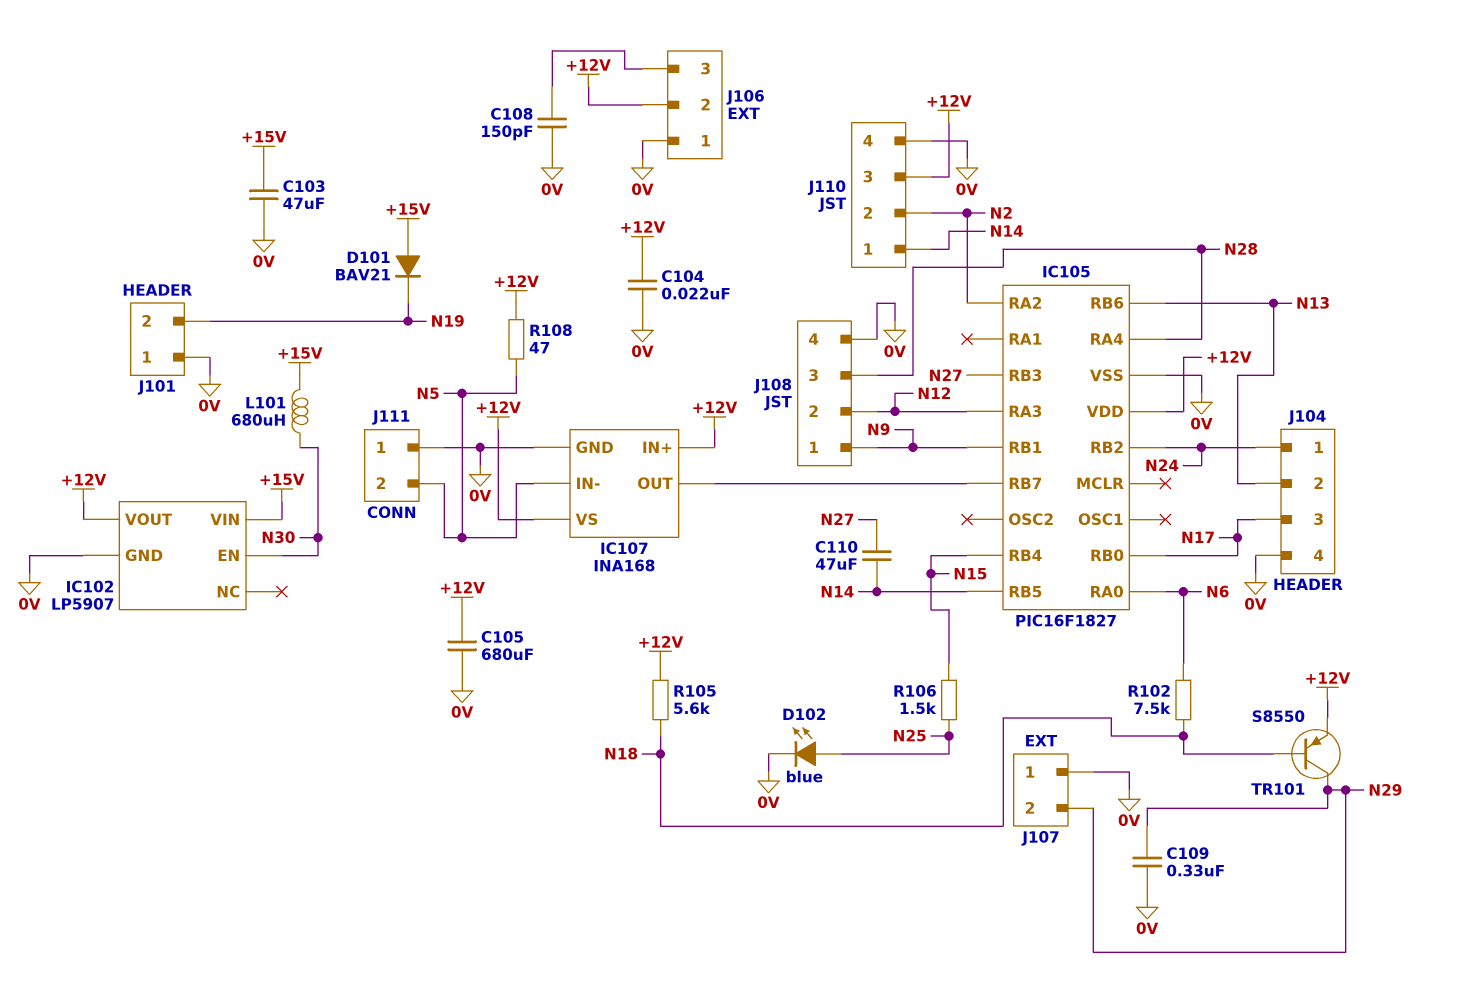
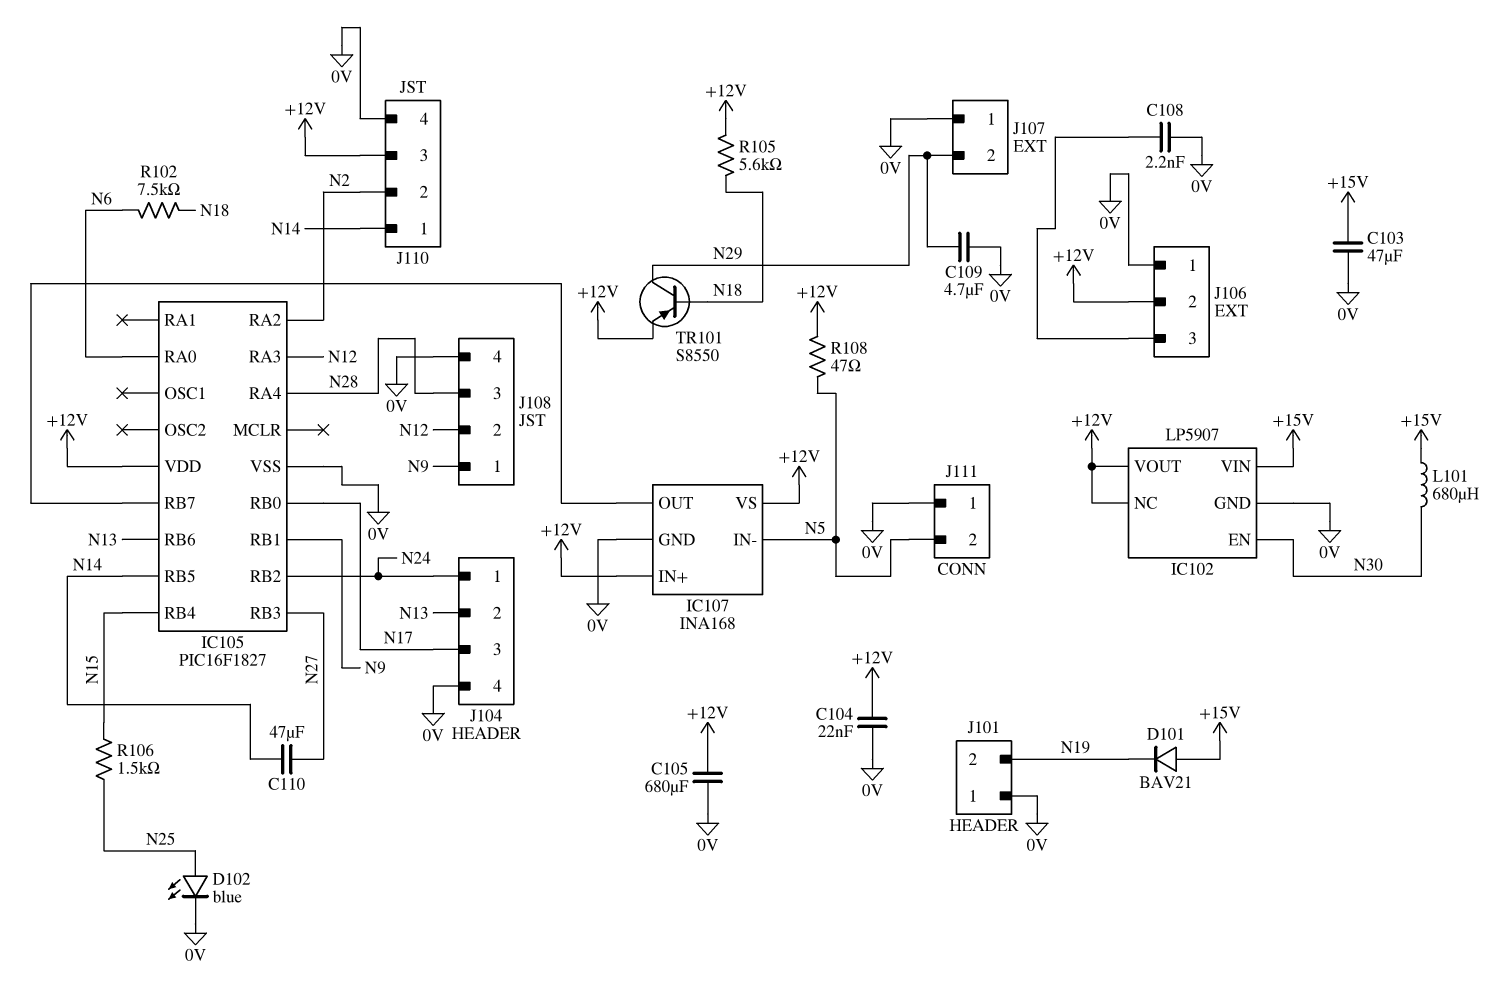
C108: 150pF (0V, J106/3) -> 2.2nF (0V, J106/3)
C109: 330nF (0V, N29) -> 4.7uF (0V, N29)
IC102 pin NC: none -> +12V

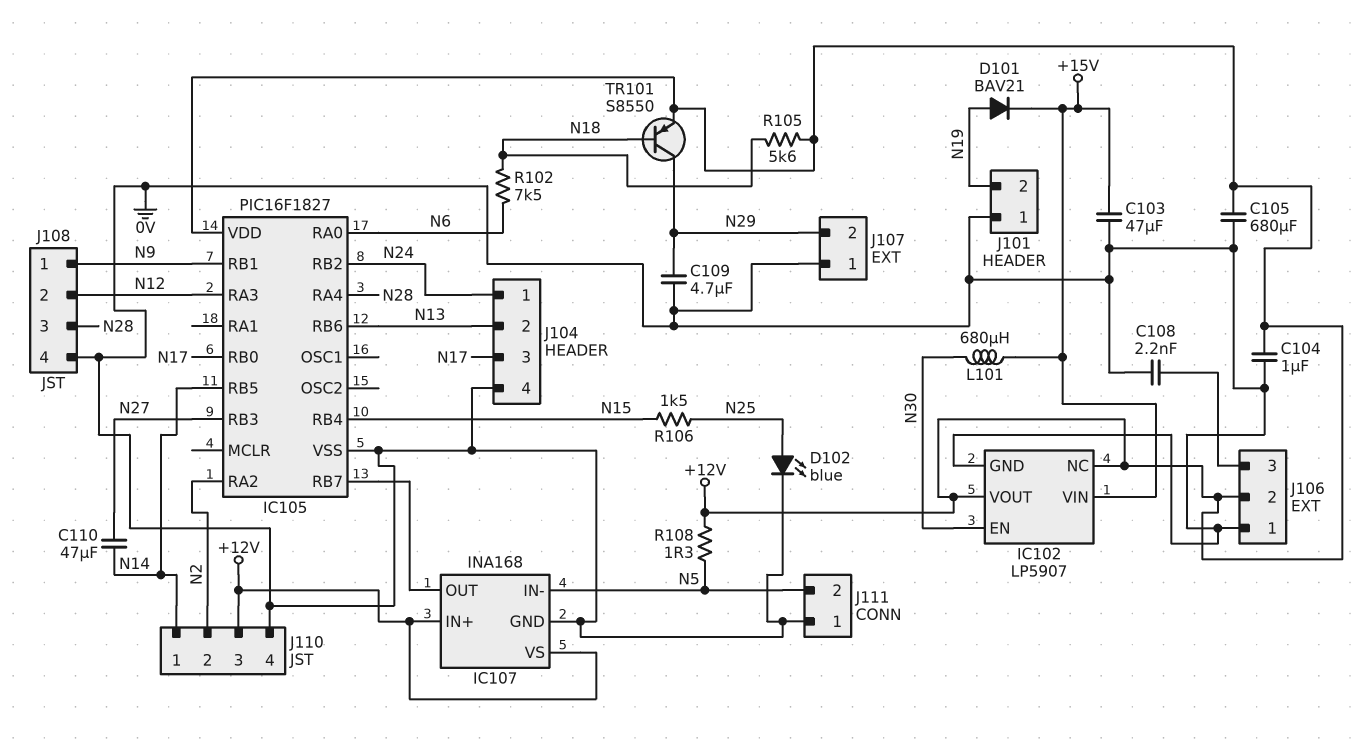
C104: 22nF (+12V, 0V) -> 1uF (+12V, 0V)
D101: diode BAV21 (A +15V, K N19) -> diode BAV21 (A N19, K +15V)
R108: 47 (+12V, N5) -> 1.3 (+12V, N5)

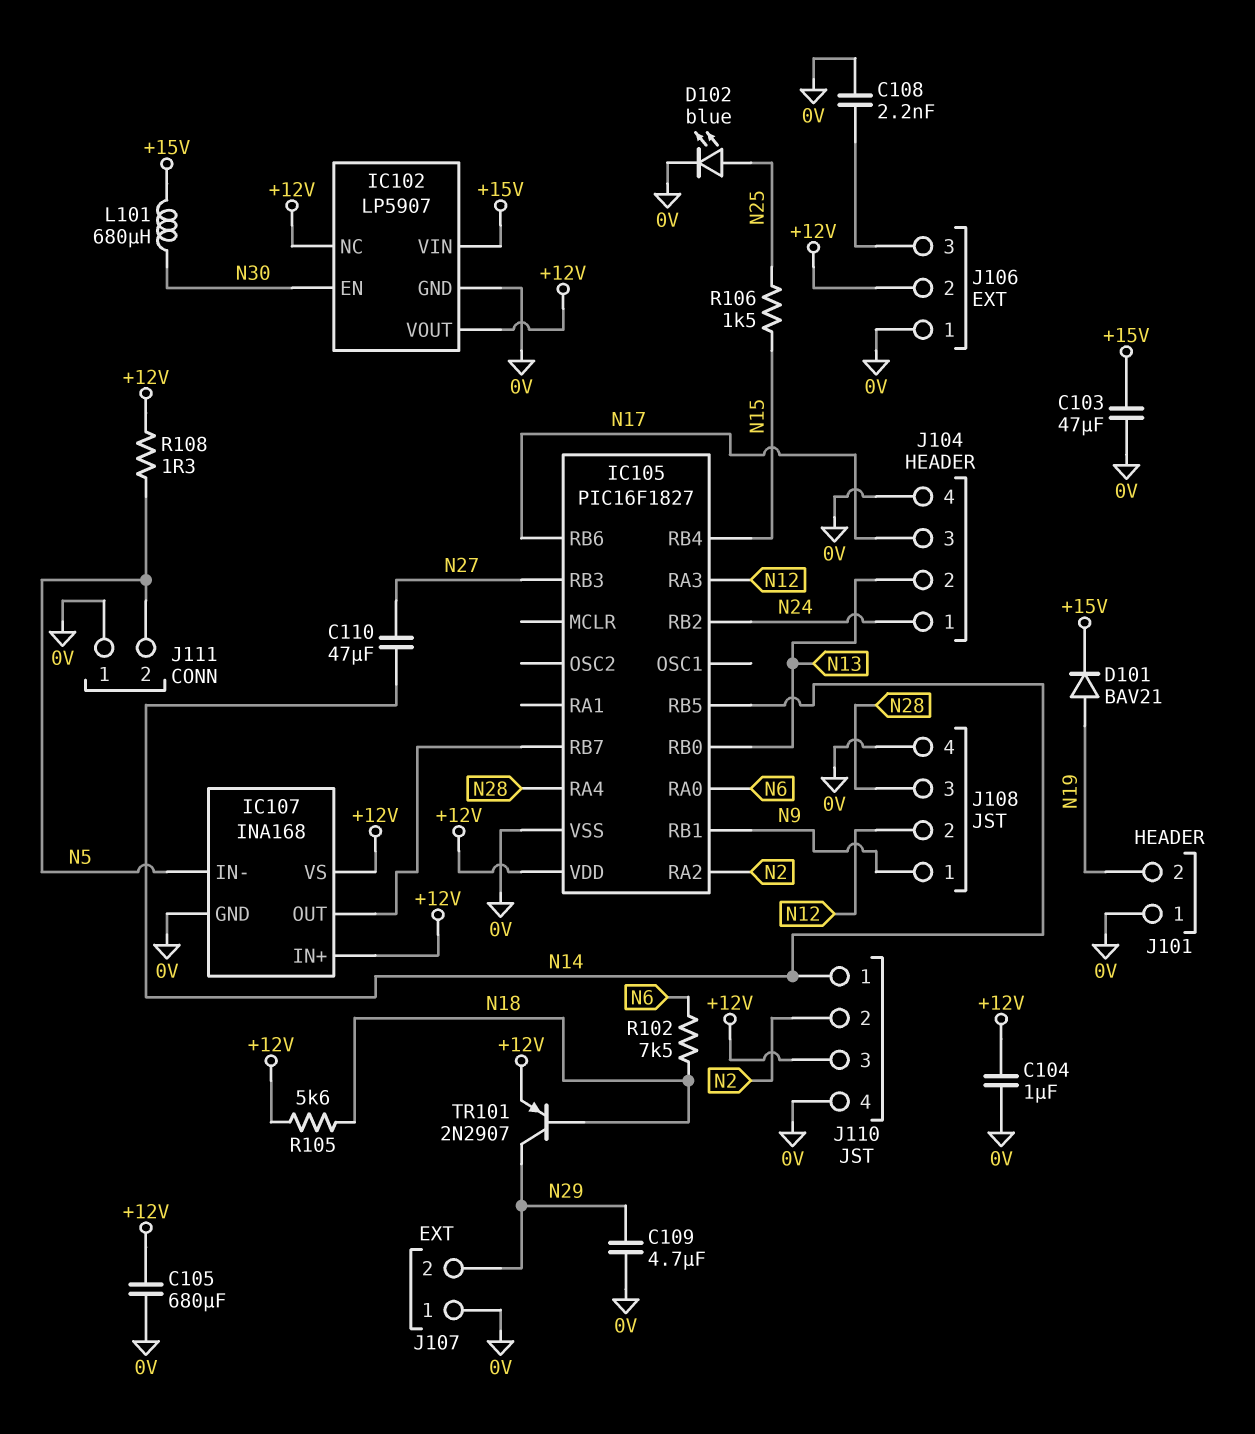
IC105 pin RB0: N17 -> N13
IC105 pin RB6: N13 -> N17
TR101: PNP S8550 (B N18, C N29, E +12V) -> PNP 2N2907 (B N18, C N29, E +12V)

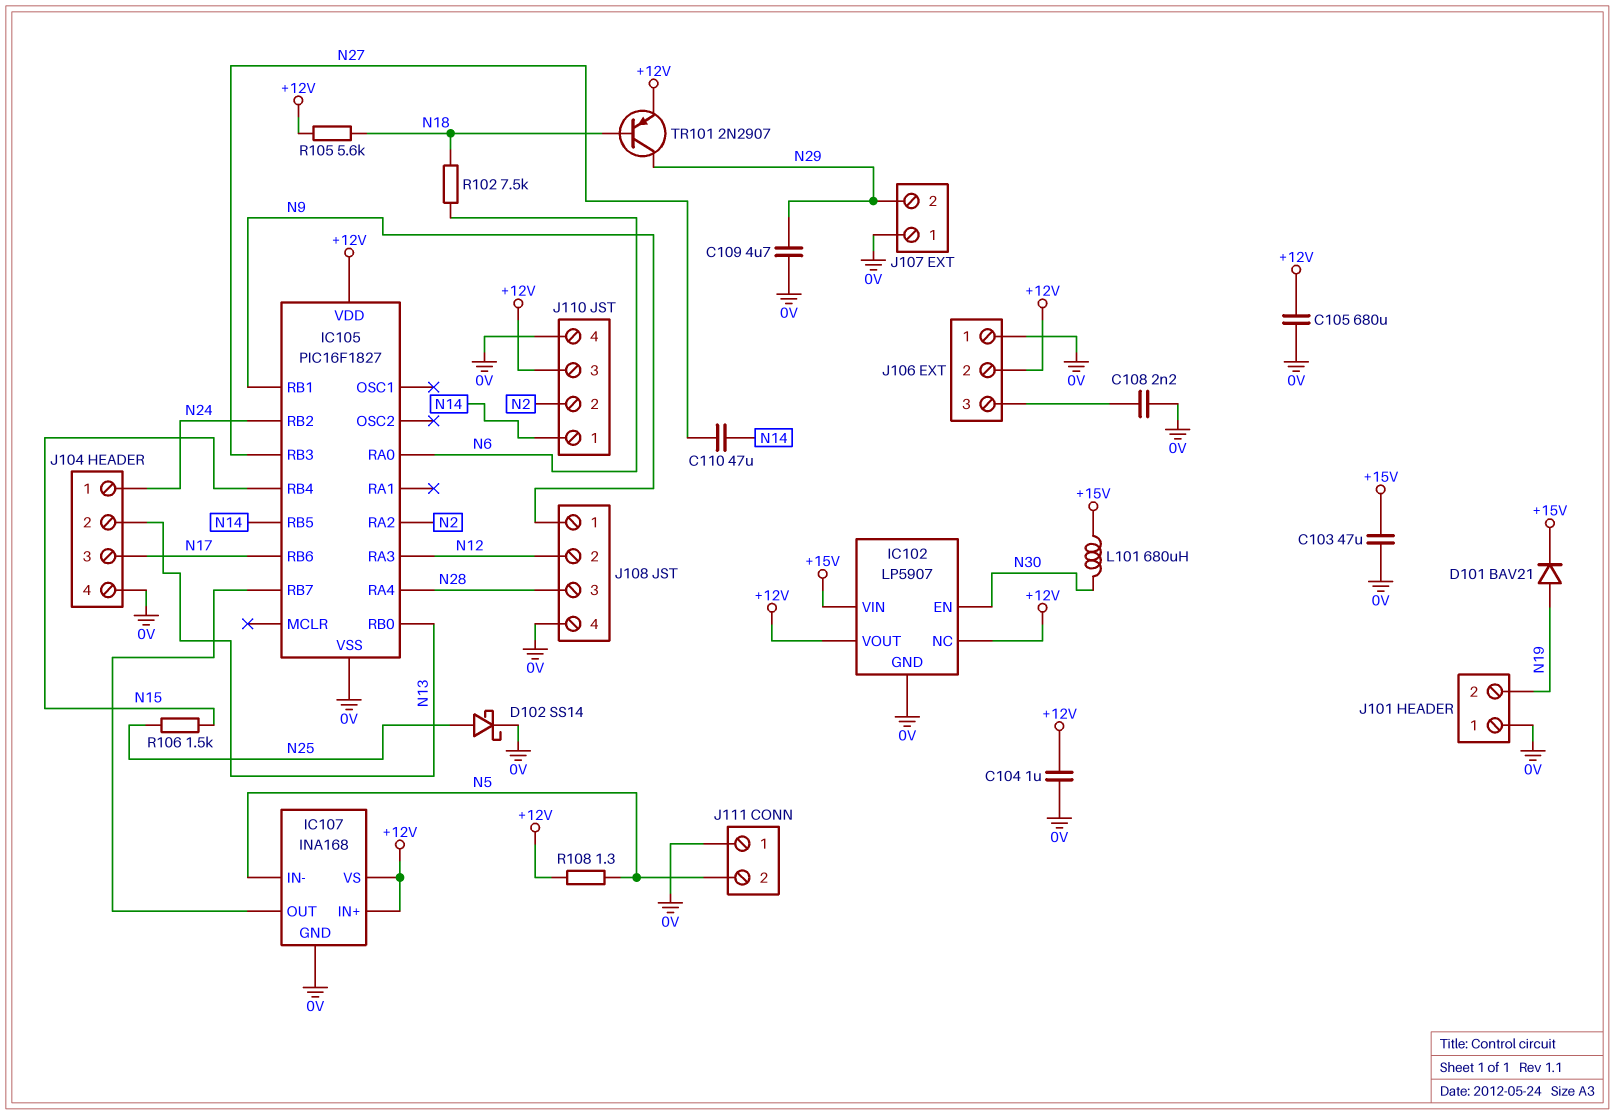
D102: LED blue (A N25, K 0V) -> schottky SS14 (A N25, K 0V)

